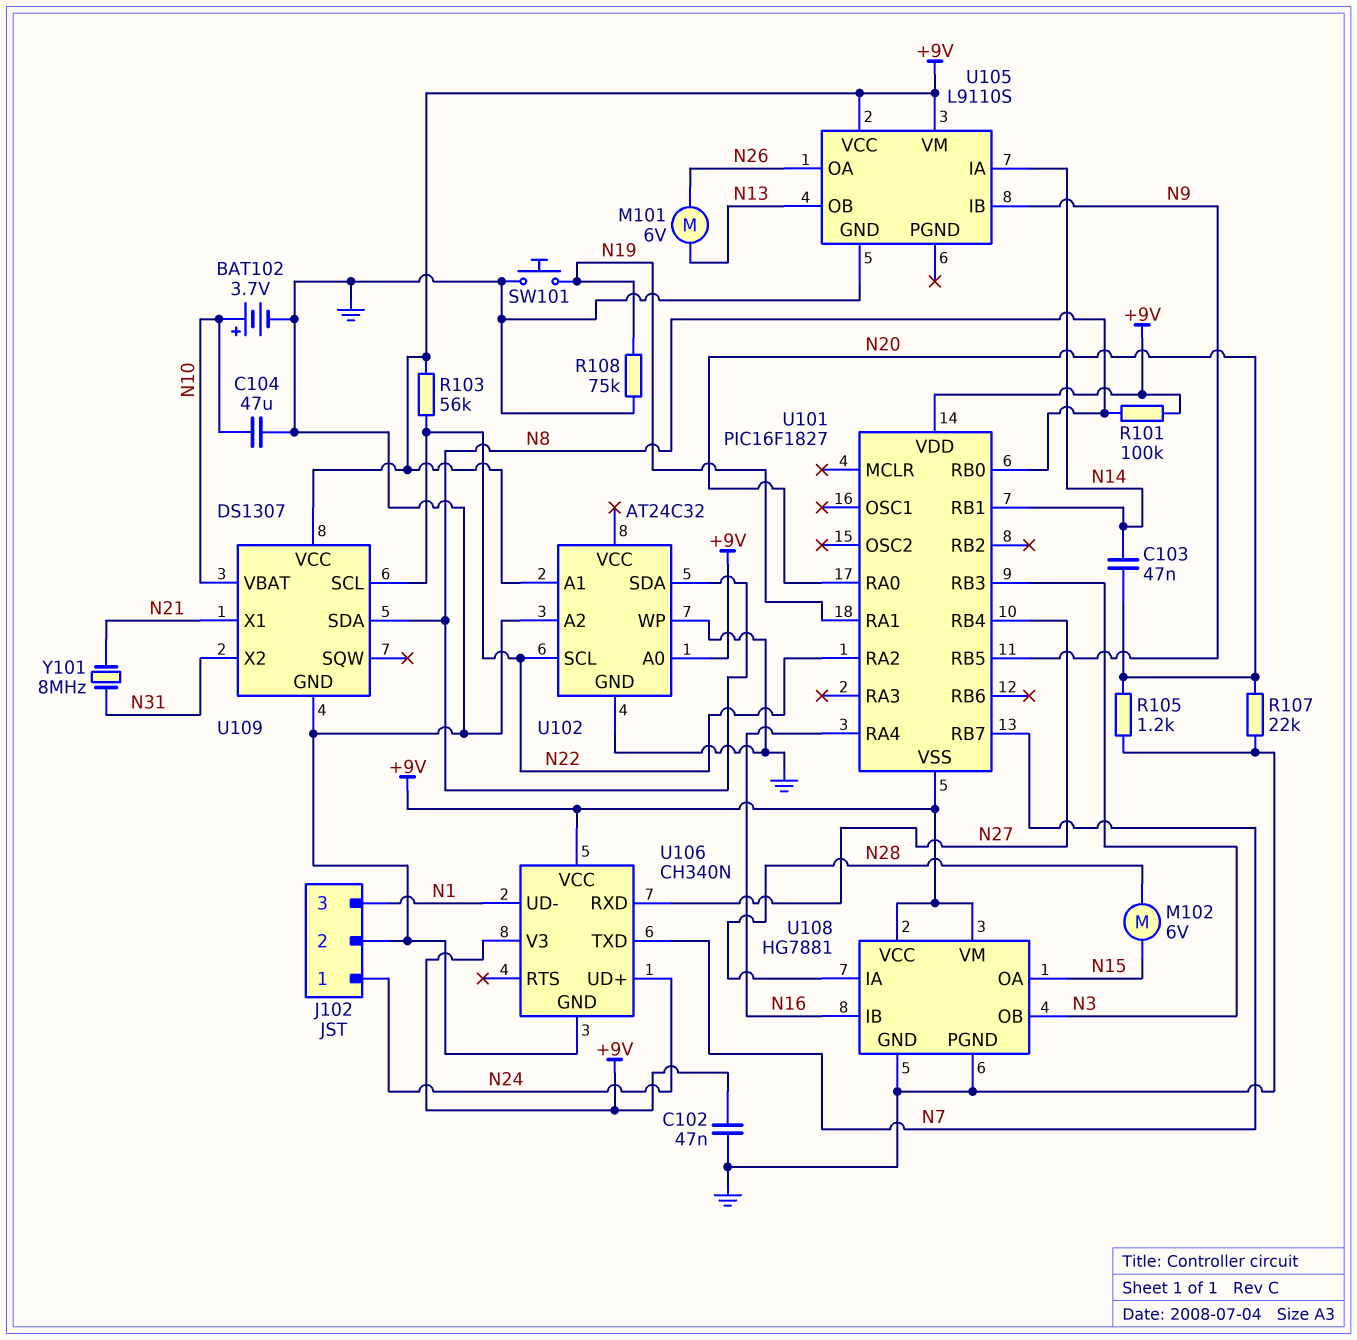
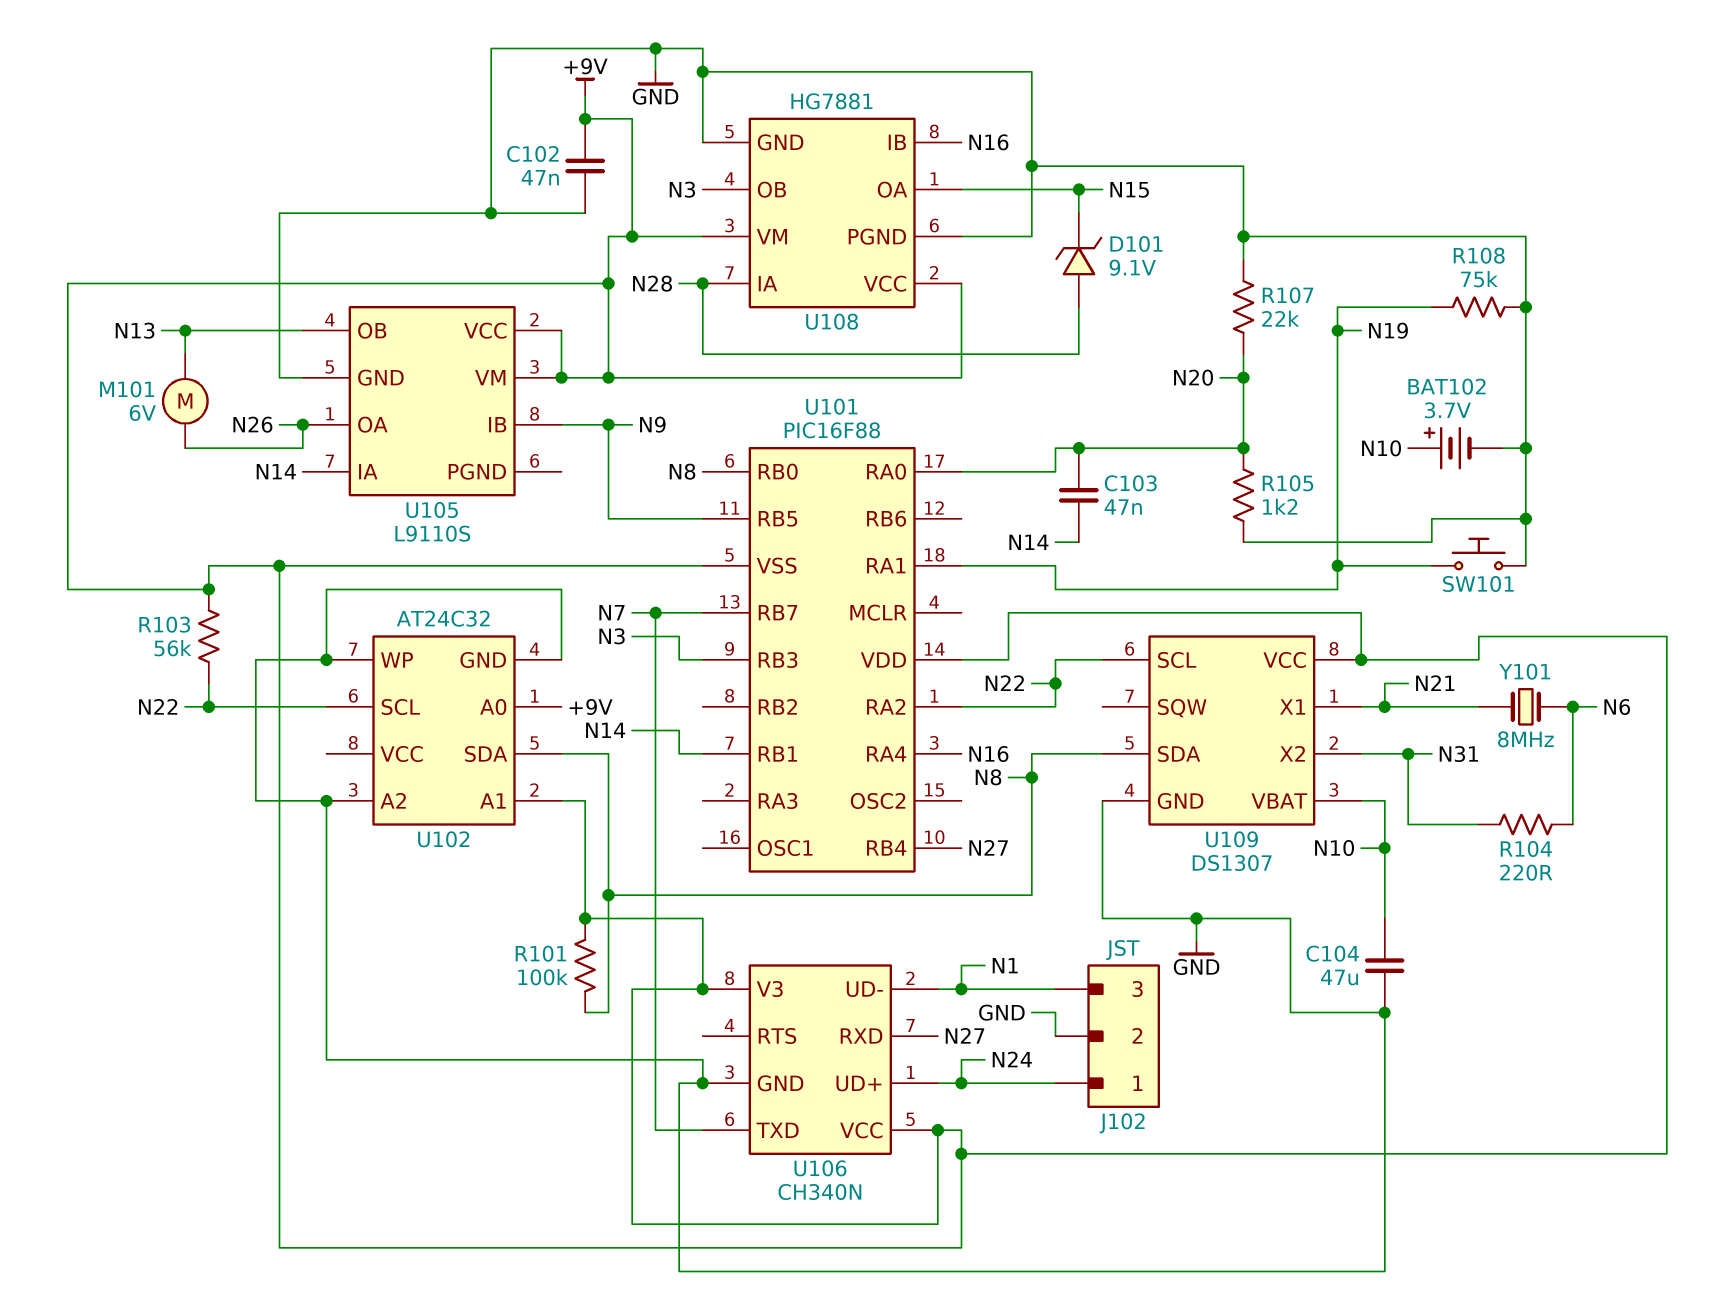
D101: none -> zener 9.1V (A N28, K N15)
M102: motor 6V (N15, N28) -> none
R104: none -> 220 (N6, N31)
U101: PIC16F1827 -> PIC16F88
Y101: 8MHz (N21, N31) -> 8MHz (N6, N21)

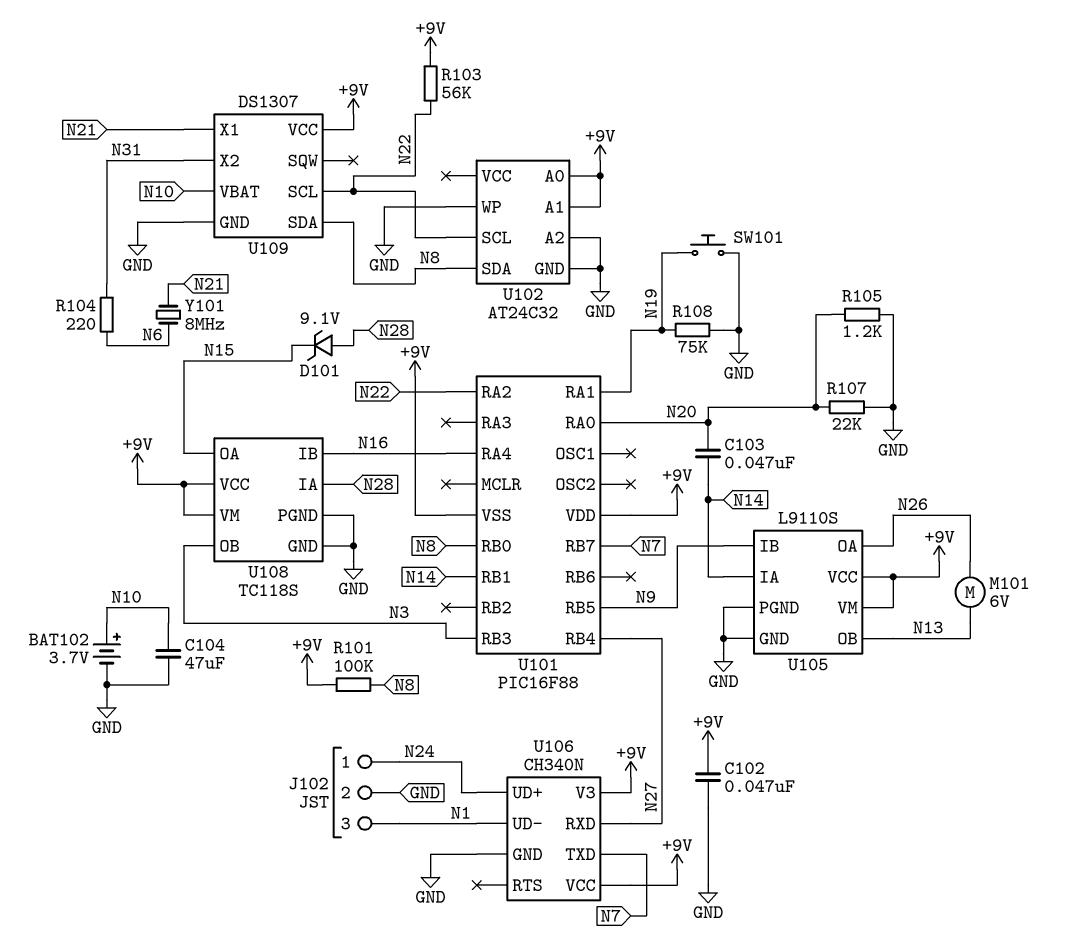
U105 pin PGND: none -> GND
U108: HG7881 -> TC118S

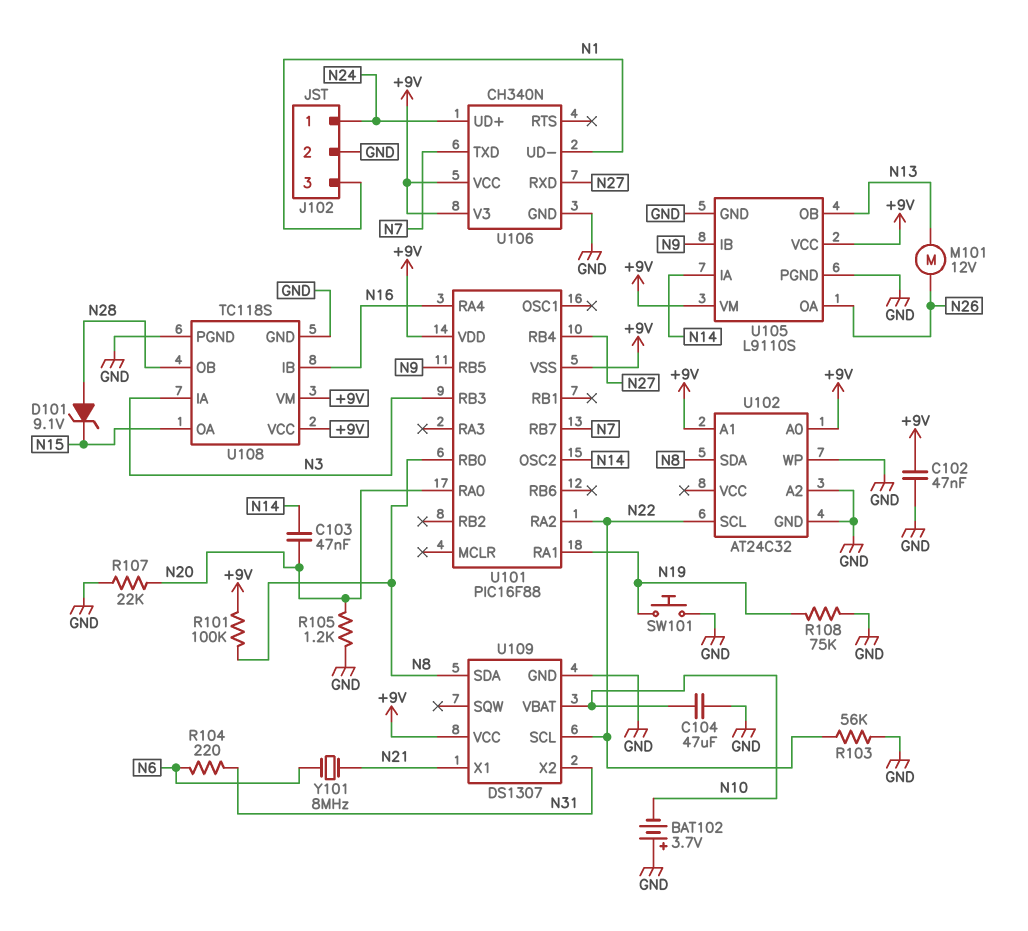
BAT102: 3.7V (plus N10, minus GND) -> 3.7V (plus GND, minus N10)
M101: motor 6V (N13, N26) -> motor 12V (N13, N26)
R103: 56k (+9V, N22) -> 56k (GND, N22)
U101 pin OSC2: none -> N14
U101 pin RB1: N14 -> none
U108 pin IA: N28 -> N3
U108 pin OB: N3 -> N28

